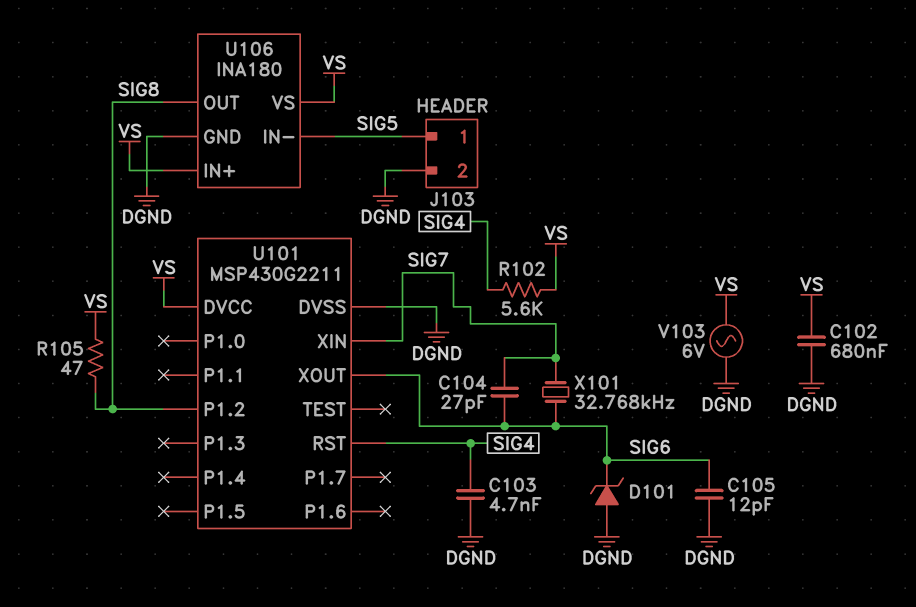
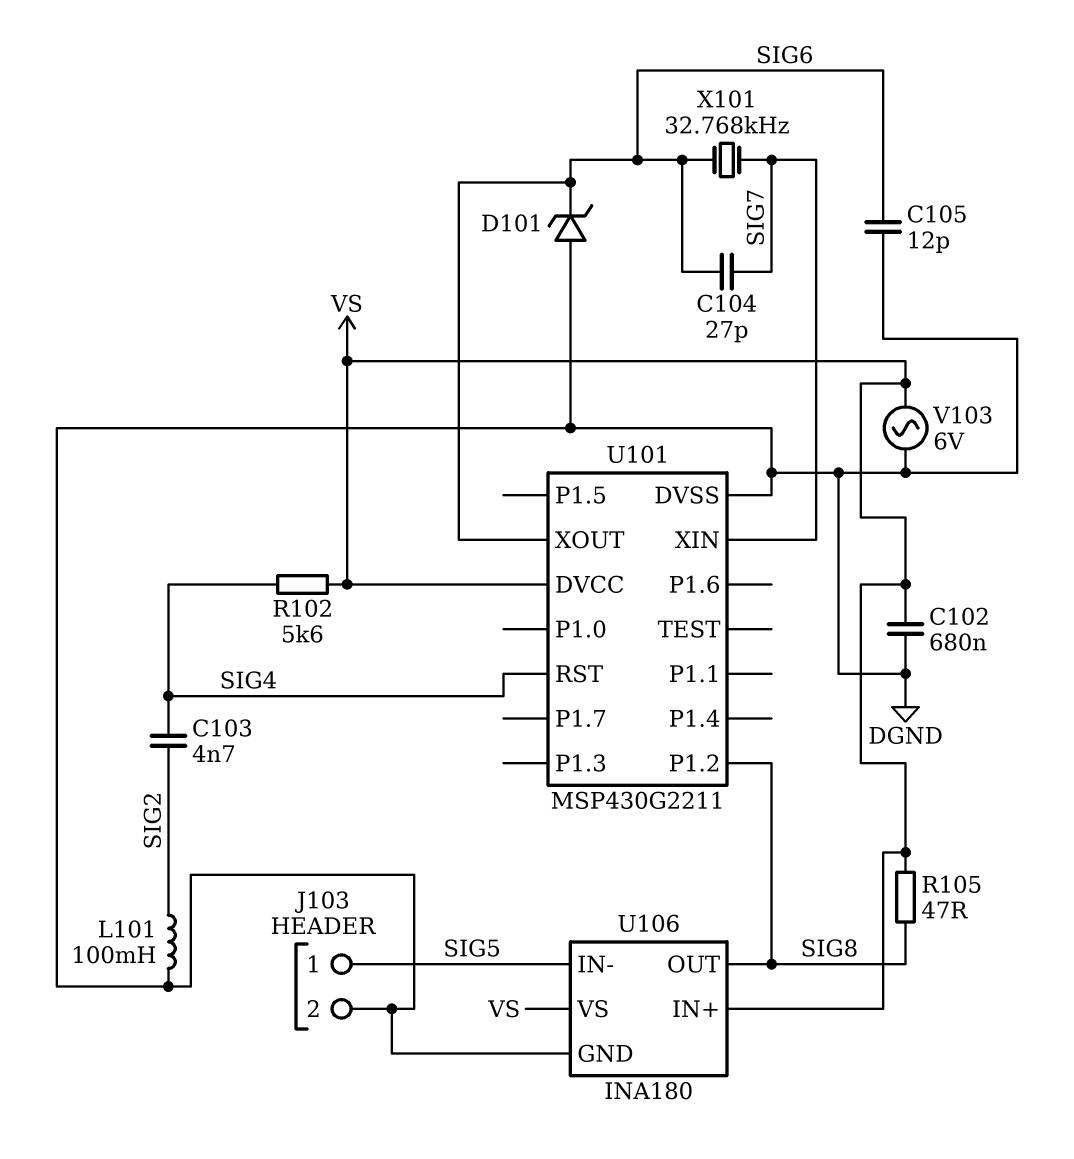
C103: 4.7nF (DGND, SIG4) -> 4.7nF (SIG2, SIG4)
L101: none -> 100mH (DGND, SIG2)

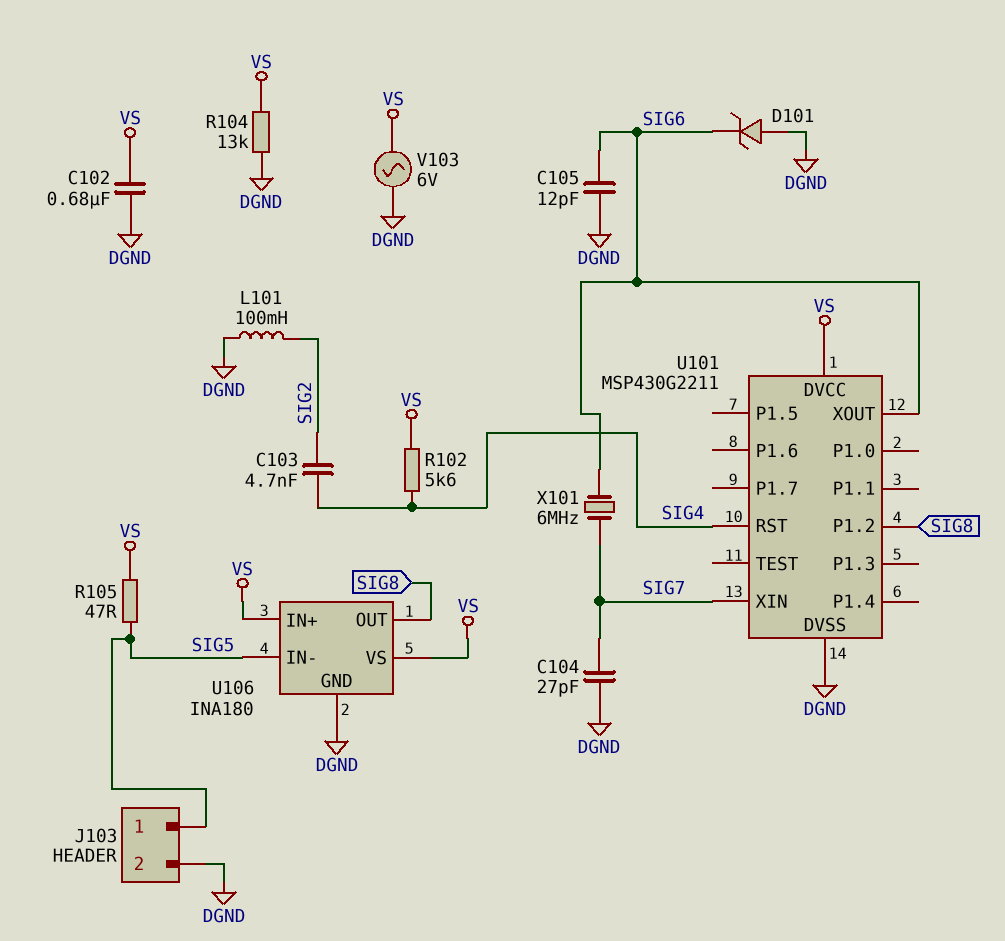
C104: 27pF (SIG6, SIG7) -> 27pF (DGND, SIG7)
R104: none -> 13k (DGND, VS)
R105: 47 (SIG8, VS) -> 47 (SIG5, VS)
X101: 32.768kHz (SIG6, SIG7) -> 6MHz (SIG6, SIG7)

